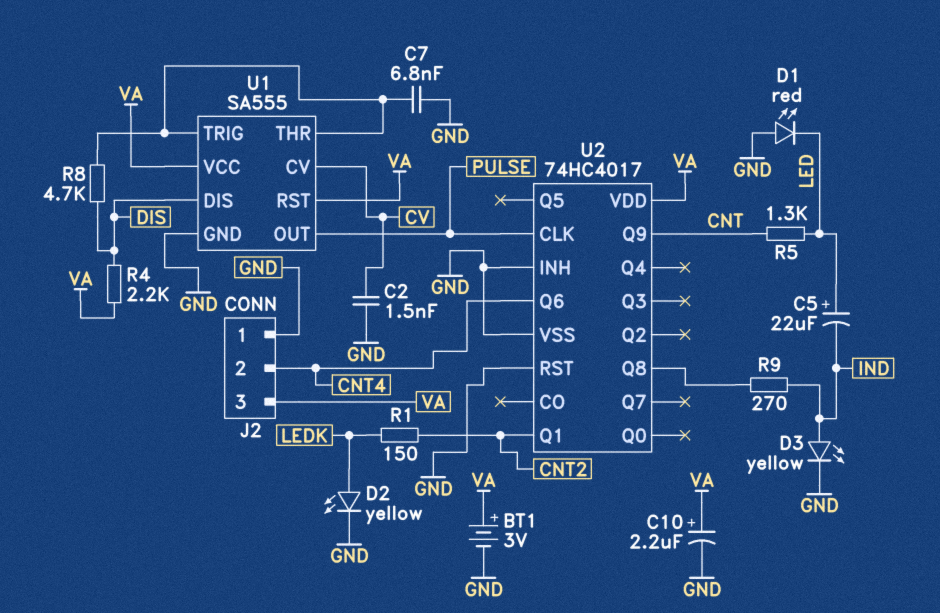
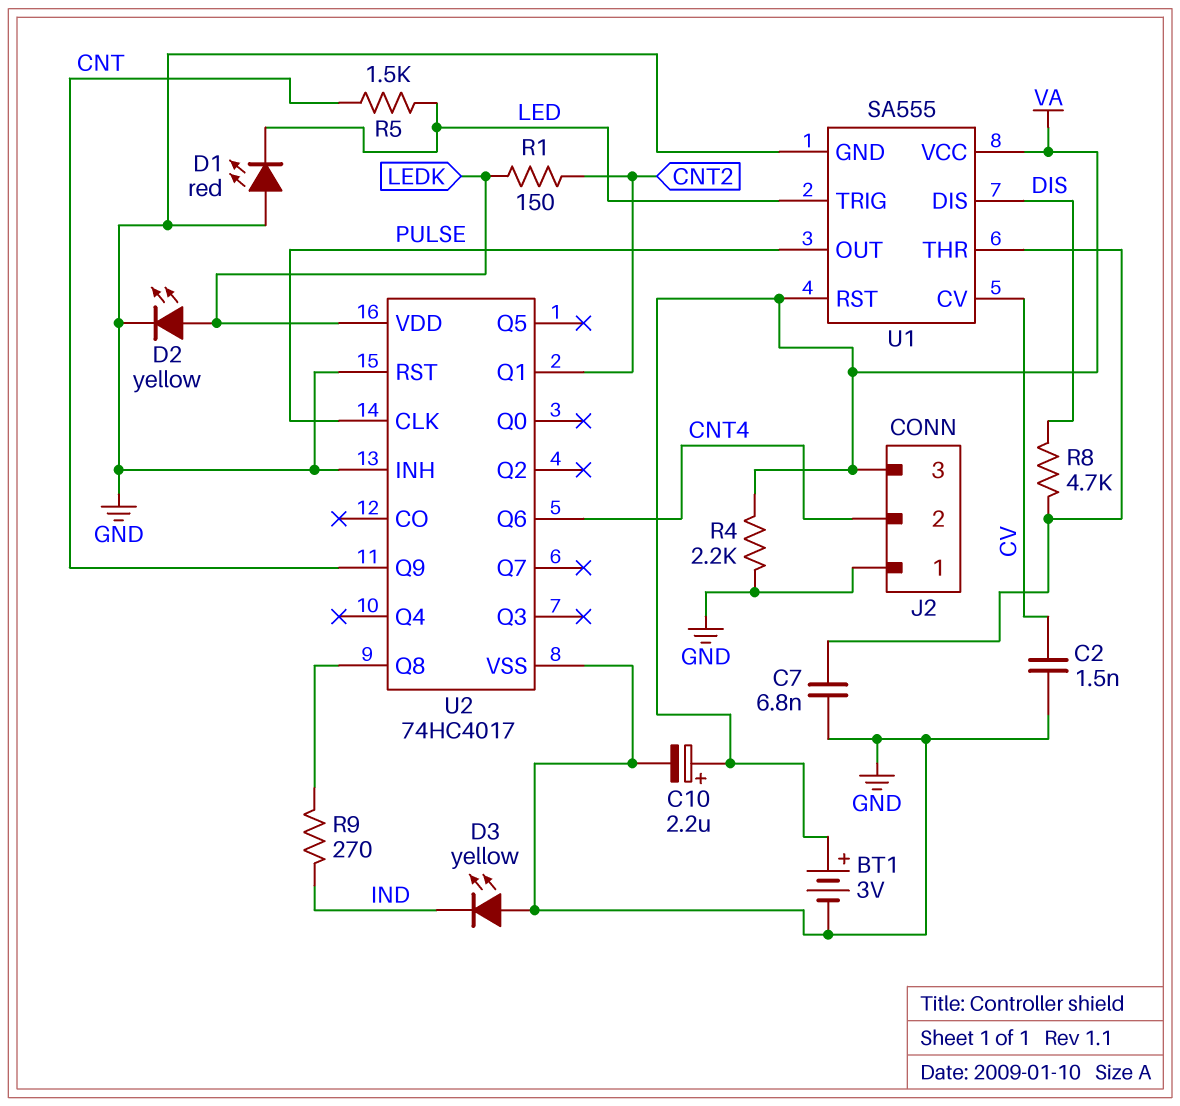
C5: 22uF (plus LED, minus IND) -> none
D3: LED yellow (A IND, K GND) -> LED yellow (A GND, K IND)
R4: 2.2k (DIS, VA) -> 2.2k (GND, VA)
R5: 1.3k (CNT, LED) -> 1.5k (CNT, LED)
U1 pin TRIG: U1/THR -> LED
U2 pin VDD: VA -> LEDK

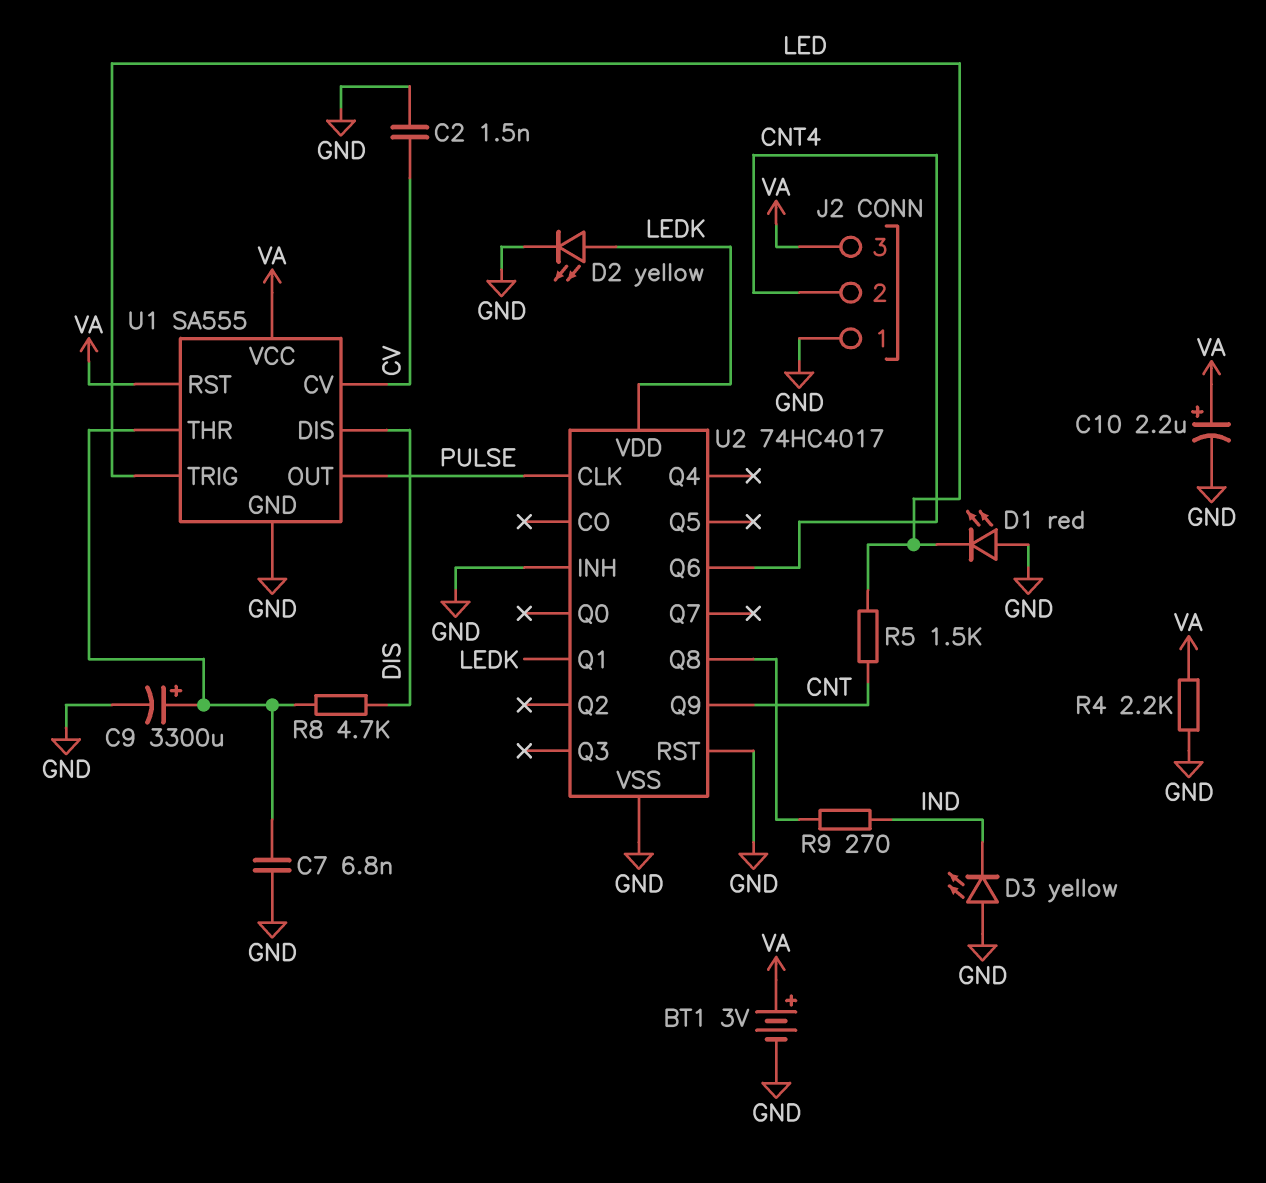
C9: none -> 3300uF (plus U1/THR, minus GND)
R1: 150 (CNT2, LEDK) -> none
U2 pin Q1: CNT2 -> LEDK

